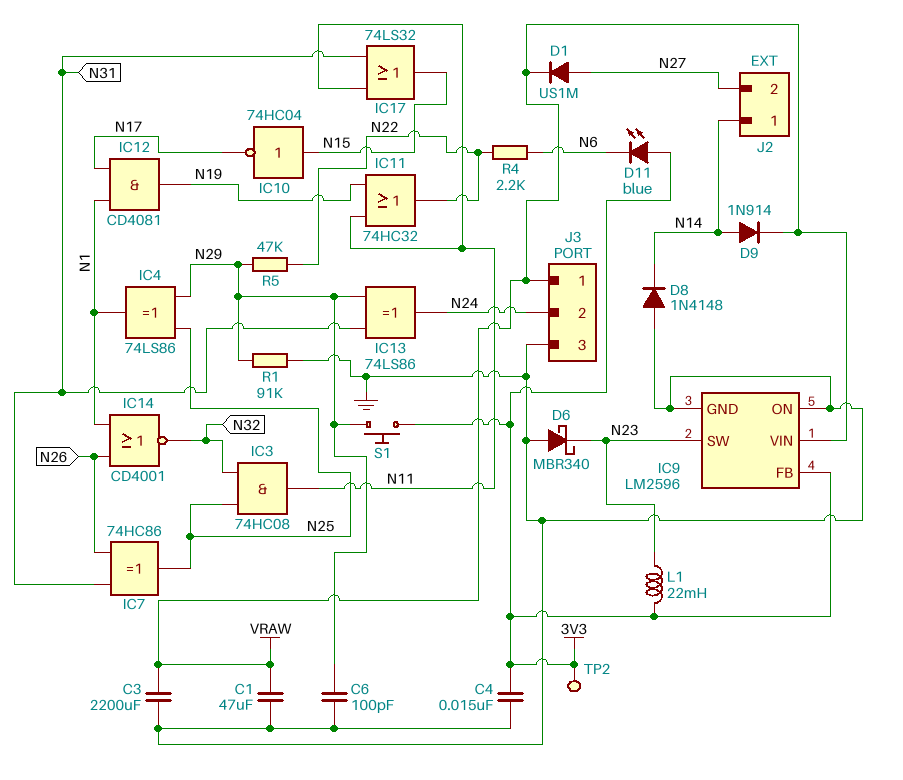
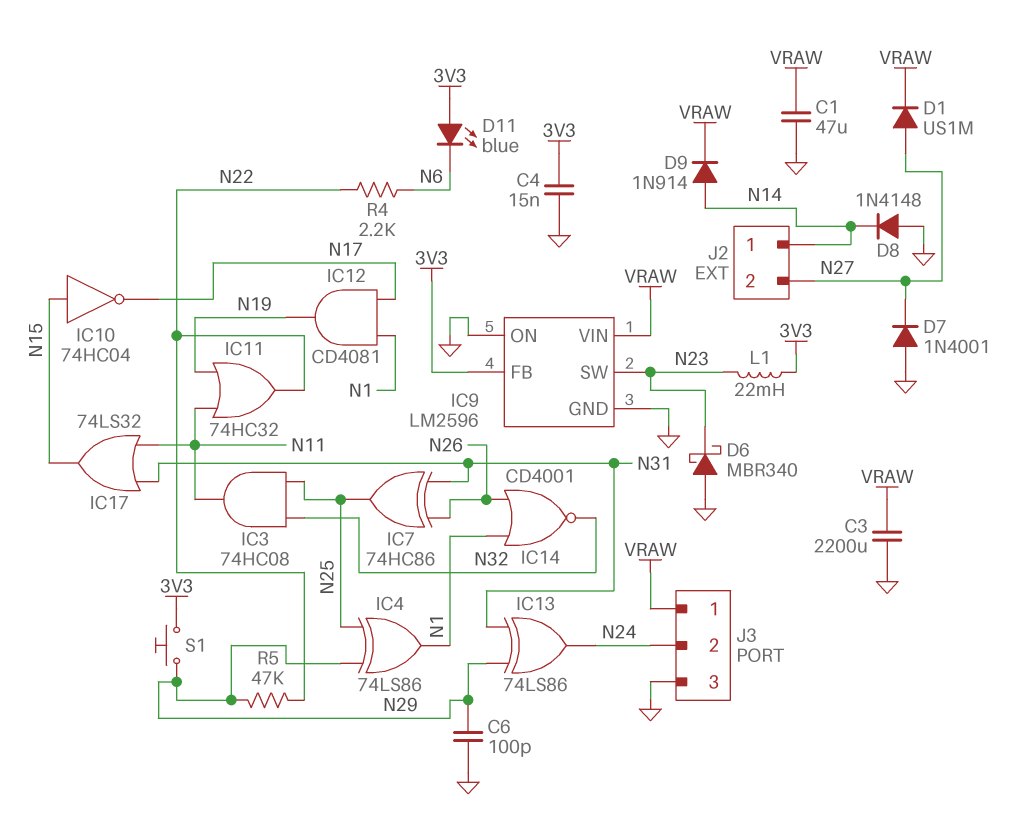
D7: none -> diode 1N4001 (A GND, K N27)
R1: 91k (GND, N29) -> none
TP2: test point (3V3) -> none

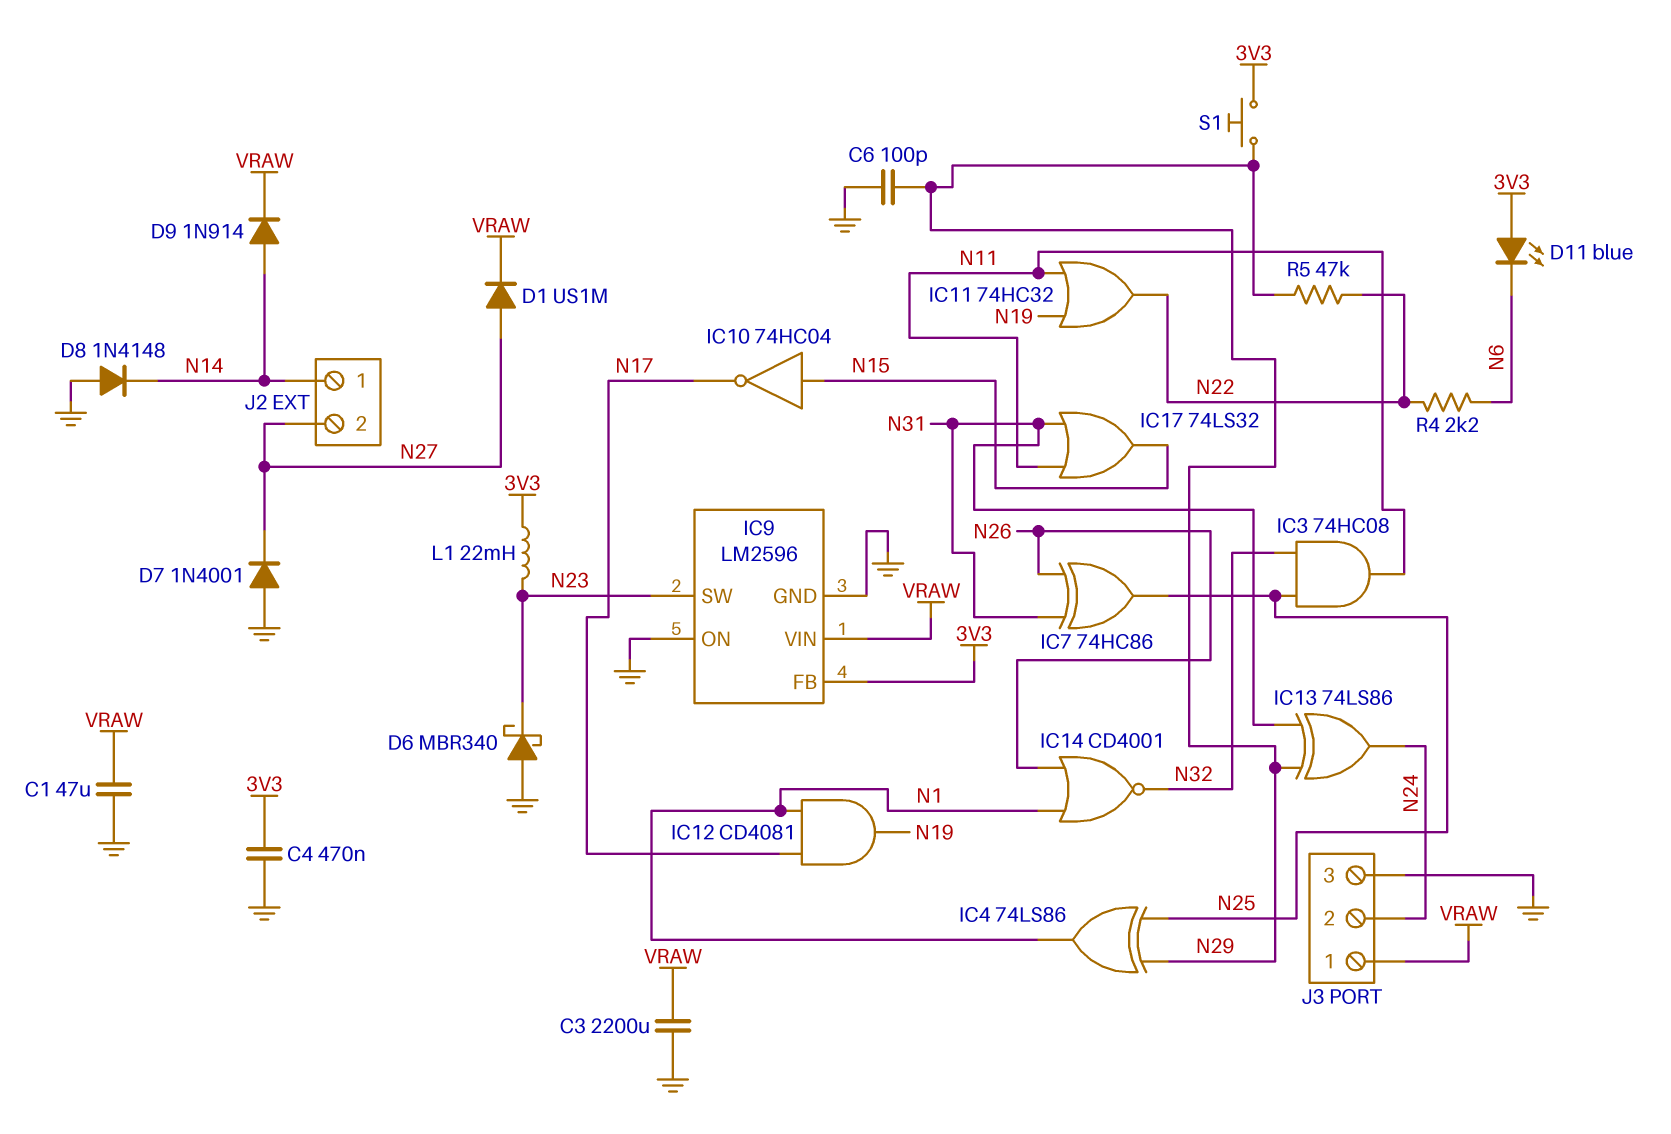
C4: 15nF (3V3, GND) -> 470nF (3V3, GND)

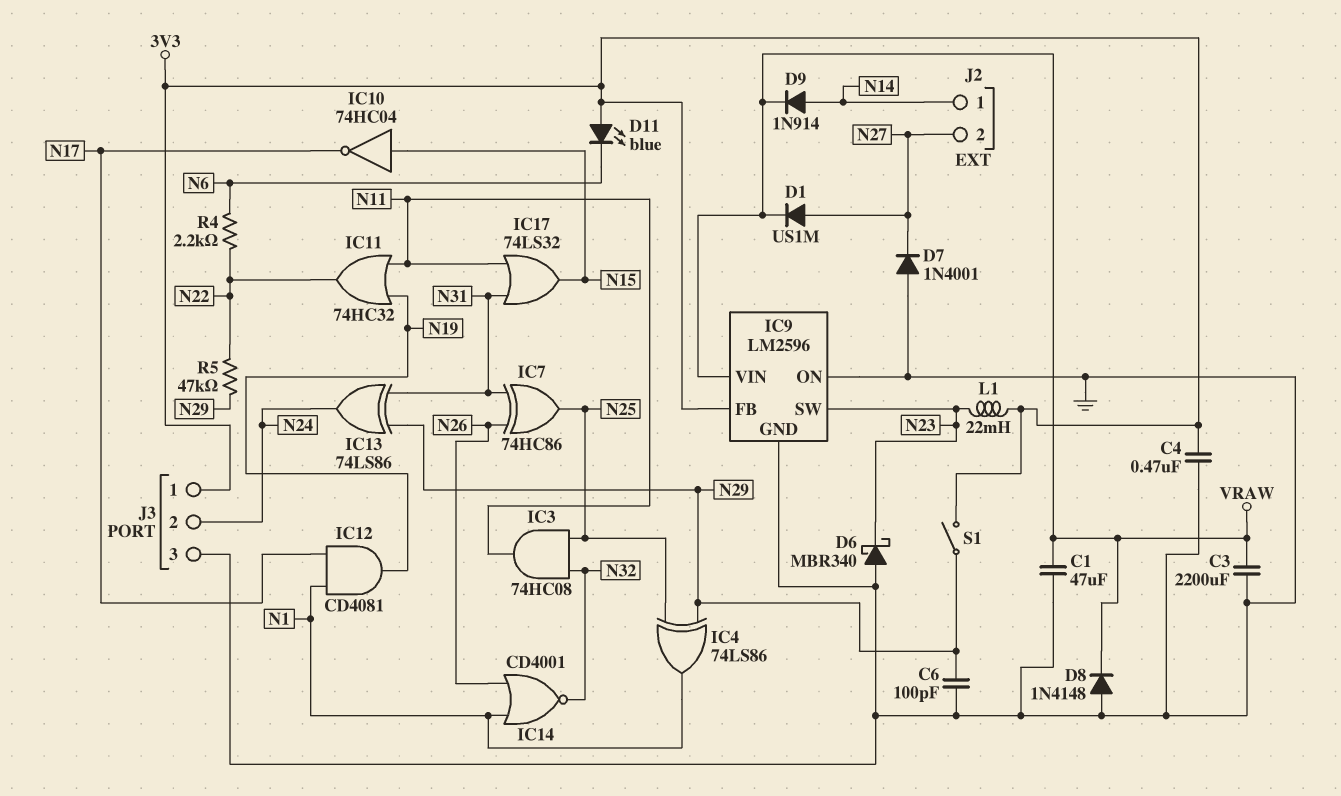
D8: diode 1N4148 (A GND, K N14) -> diode 1N4148 (A GND, K VRAW)
J3 pin 1: VRAW -> 3V3
S1: button (3V3, N29) -> switch (3V3, N29)

